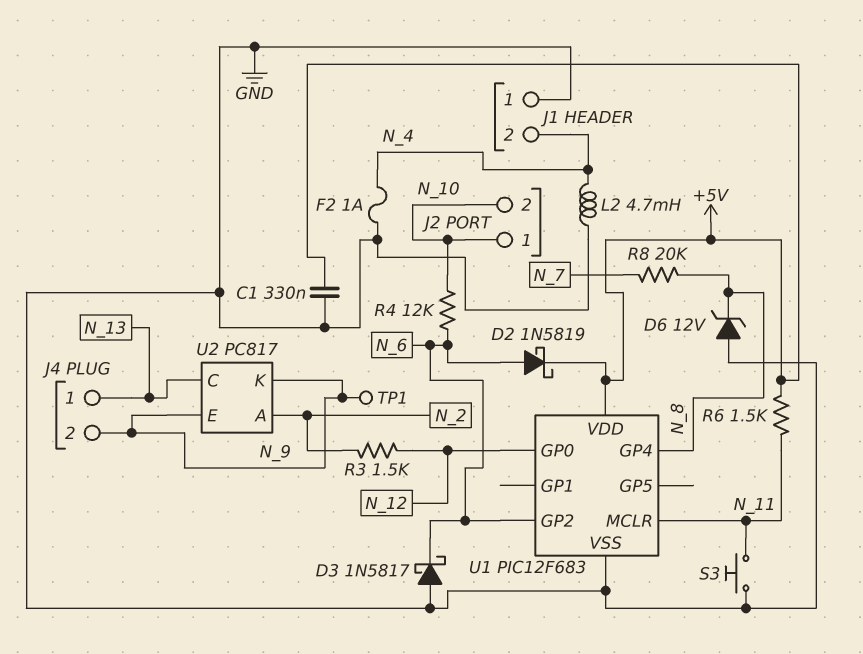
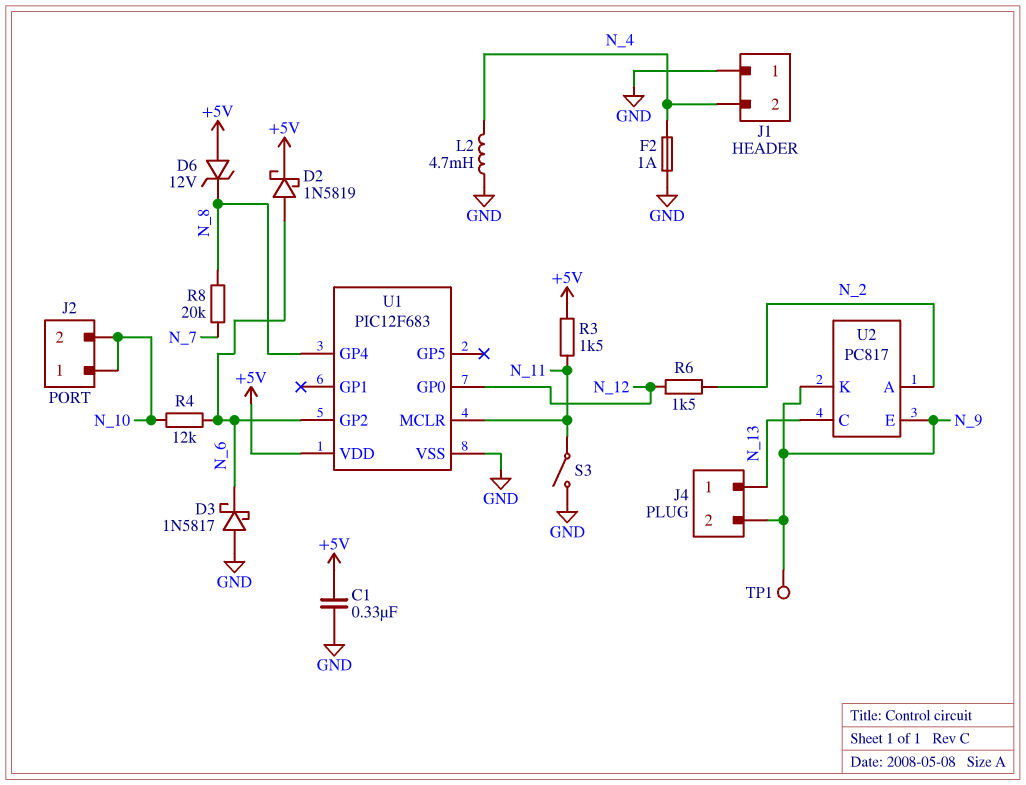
D6: zener 12V (A GND, K N_8) -> zener 12V (A +5V, K N_8)
R3: 1.5k (N_2, N_12) -> 1.5k (+5V, N_11)
R6: 1.5k (+5V, N_11) -> 1.5k (N_2, N_12)
S3: button (GND, N_11) -> switch (GND, N_11)

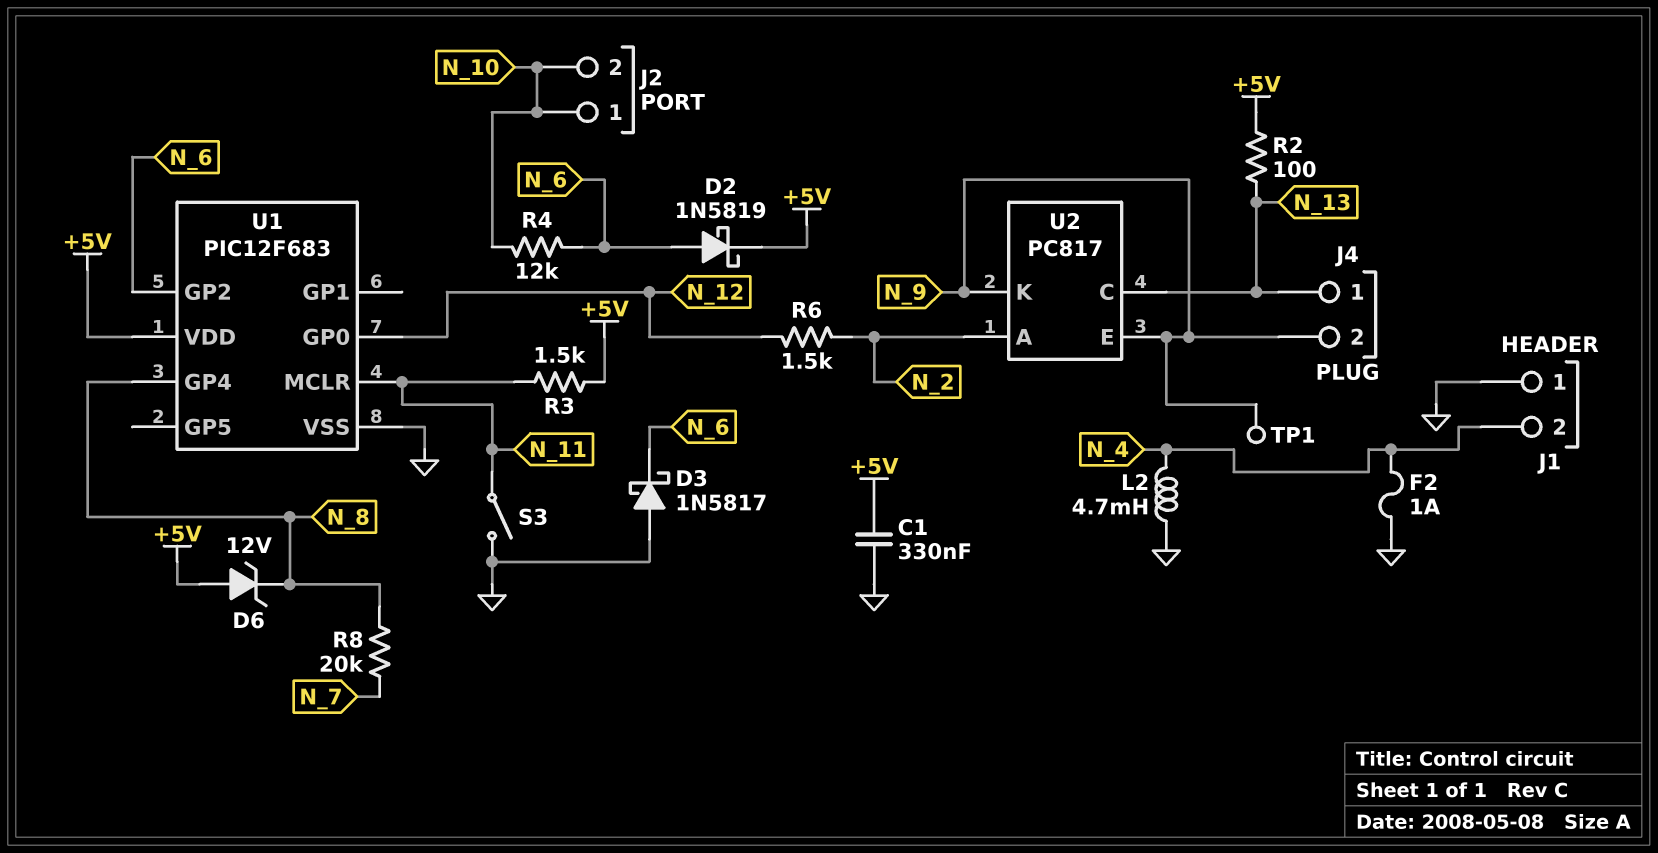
R2: none -> 100 (+5V, N_13)

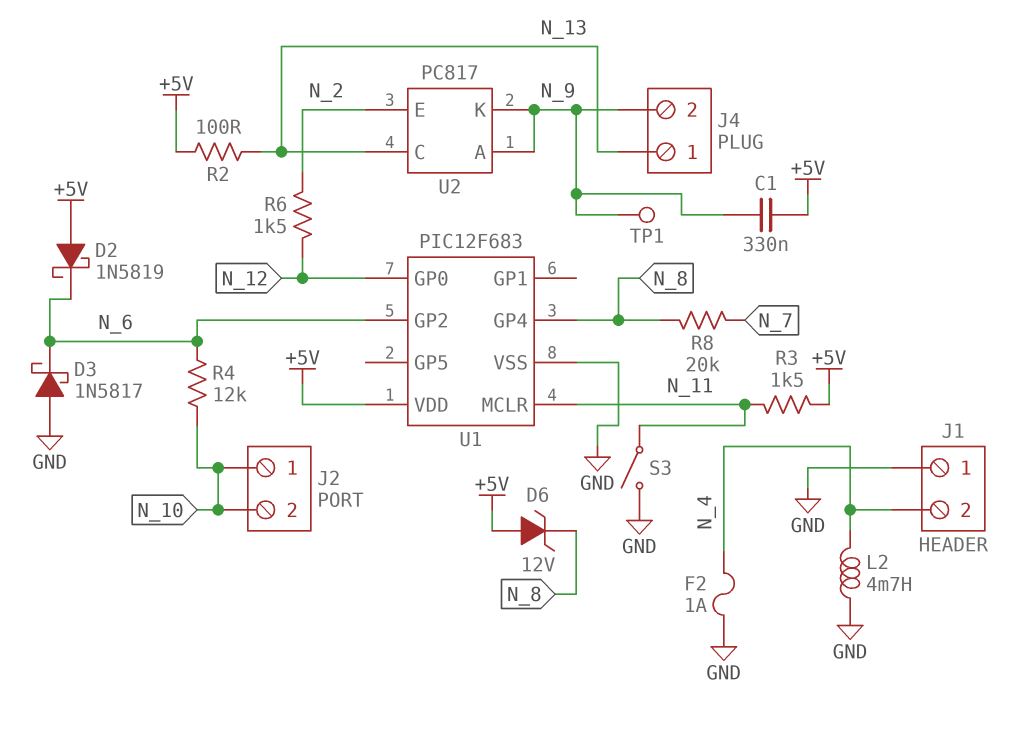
C1: 330nF (+5V, GND) -> 330nF (+5V, N_9)
D2: schottky 1N5819 (A N_6, K +5V) -> schottky 1N5819 (A +5V, K N_6)
U2 pin A: N_2 -> N_9
U2 pin E: N_9 -> N_2

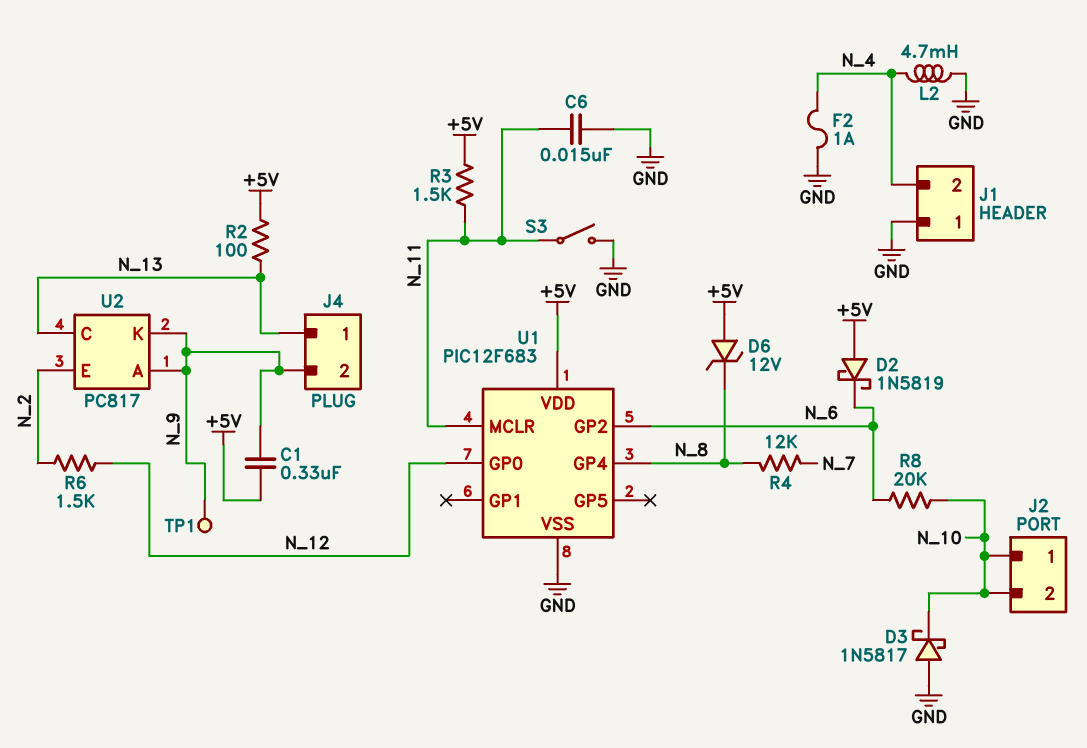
C6: none -> 15nF (GND, N_11)
D3: schottky 1N5817 (A GND, K N_6) -> schottky 1N5817 (A GND, K N_10)
R4: 12k (N_6, N_10) -> 12k (N_7, N_8)
R8: 20k (N_7, N_8) -> 20k (N_6, N_10)

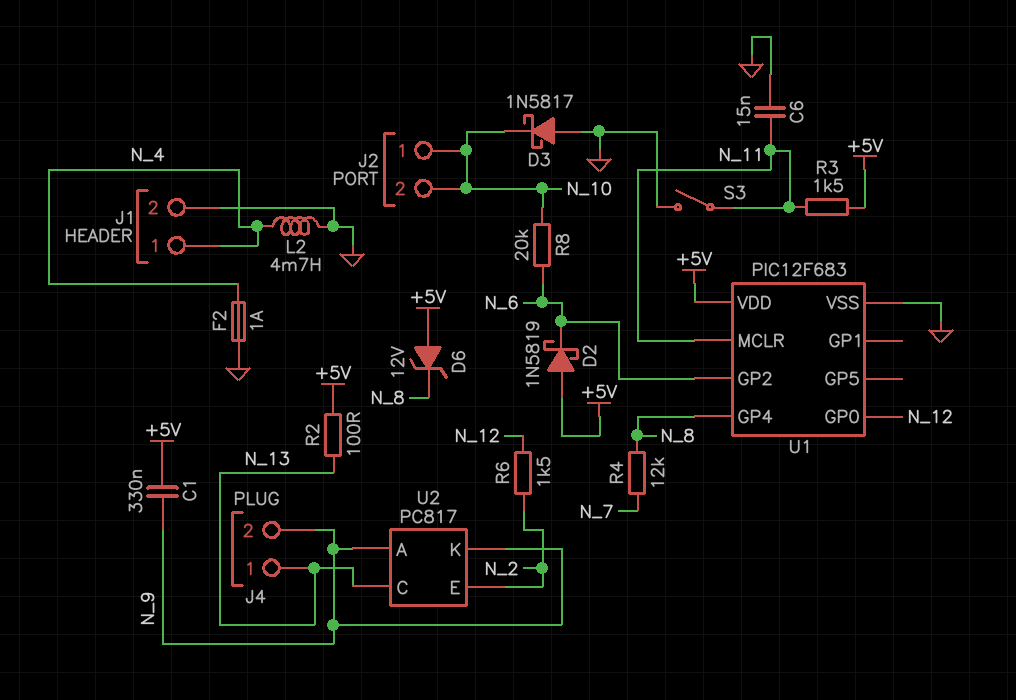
J1 pin 1: GND -> N_4
J1 pin 2: N_4 -> GND
TP1: test point (N_9) -> none

